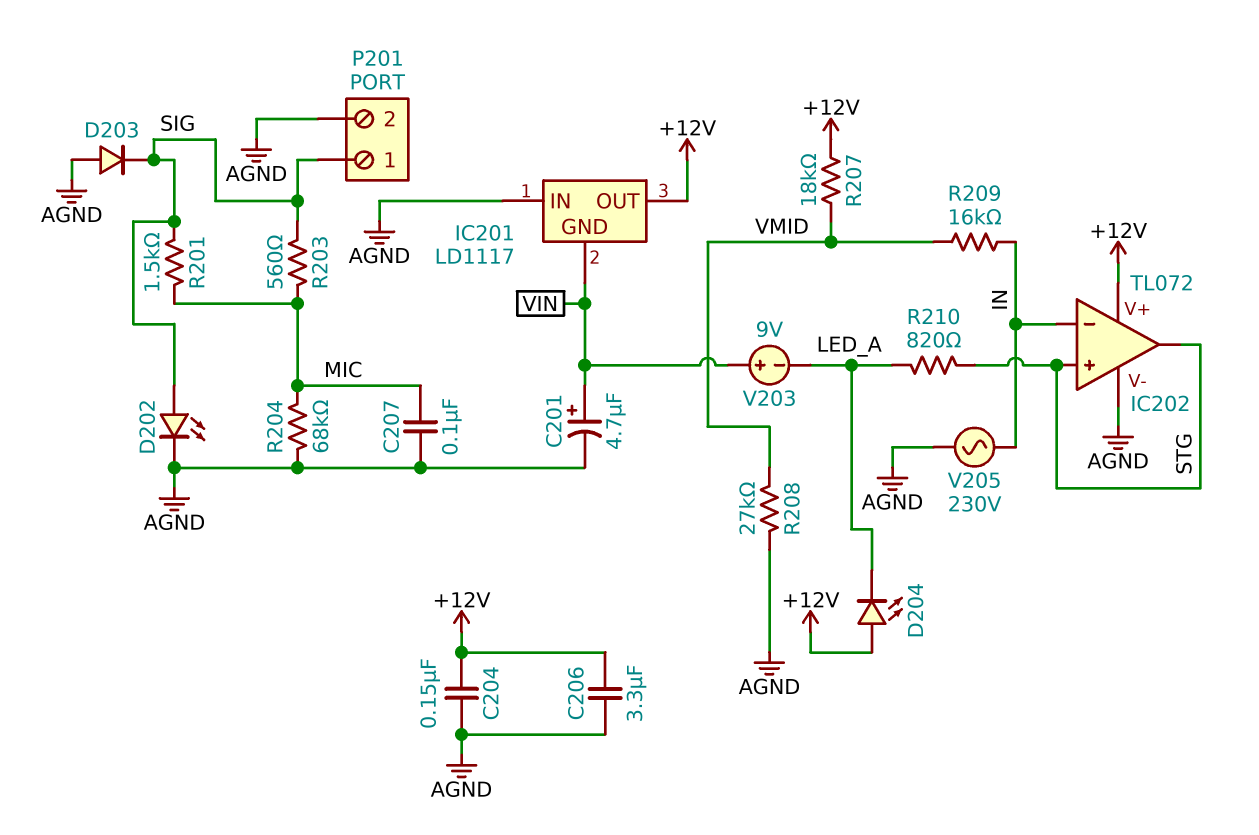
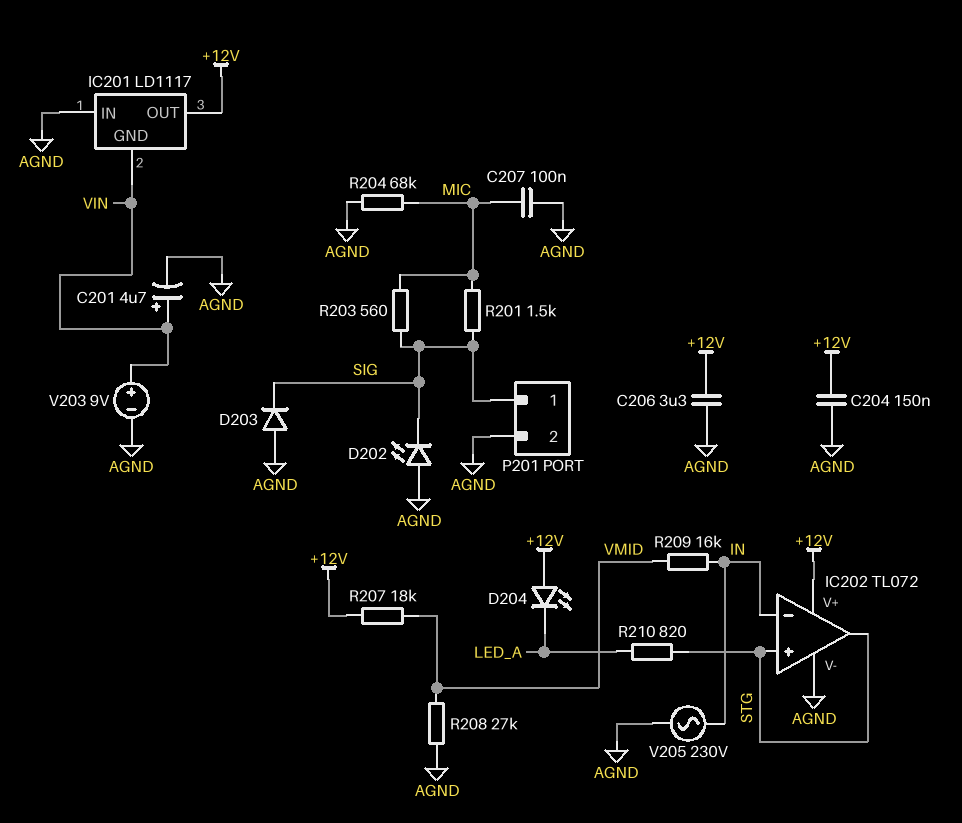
D202: LED (A SIG, K AGND) -> LED (A AGND, K SIG)
V203: 9V (plus VIN, minus LED_A) -> 9V (plus VIN, minus AGND)

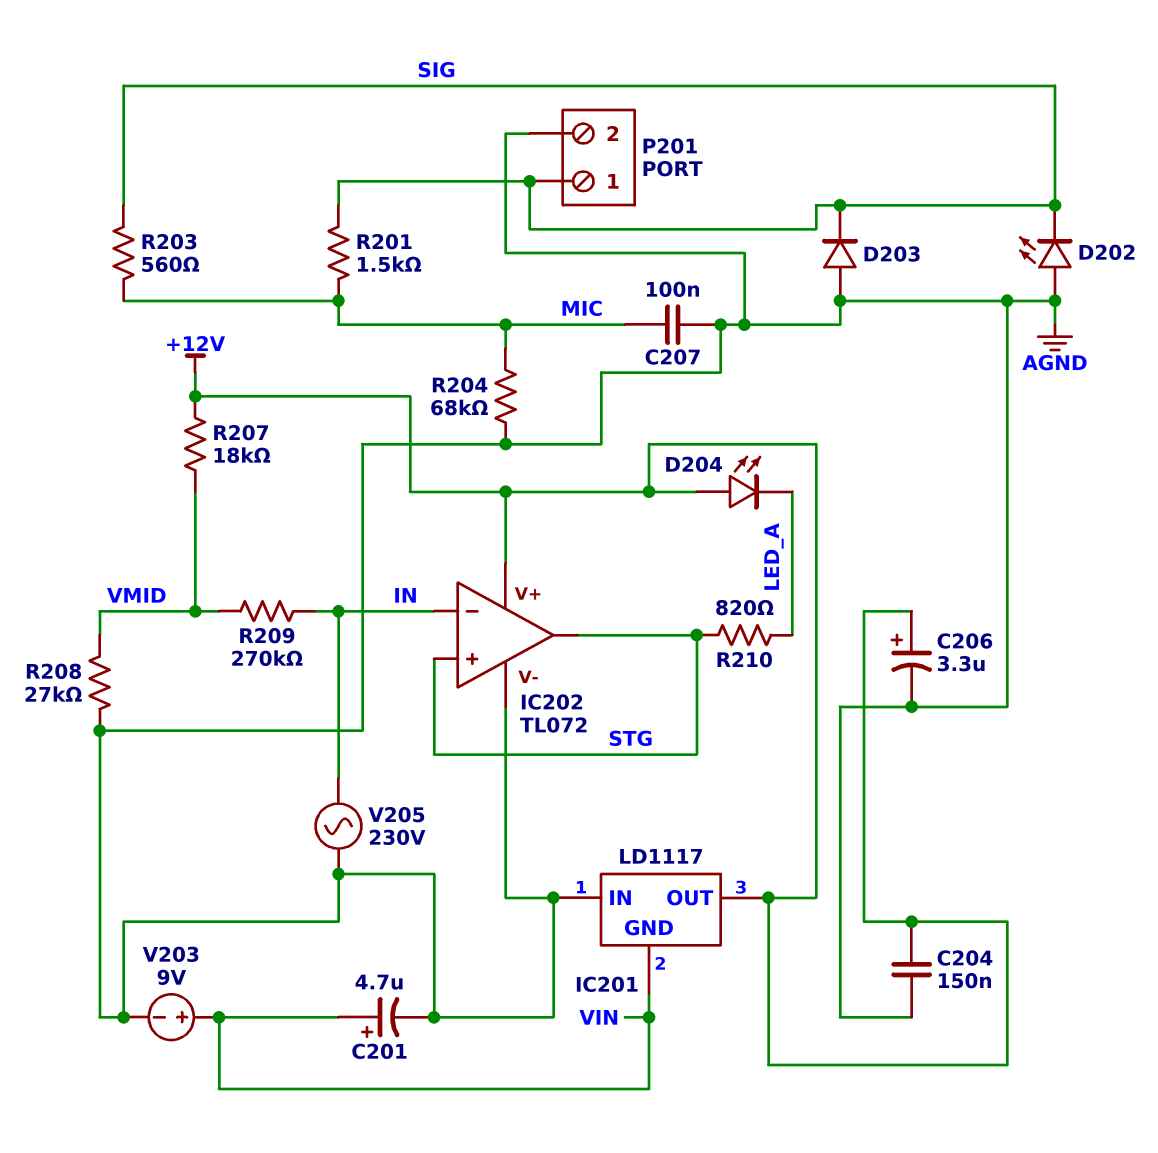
C206: 3.3uF (+12V, AGND) -> 3.3uF (plus +12V, minus AGND)
R209: 16k (IN, VMID) -> 270k (IN, VMID)

